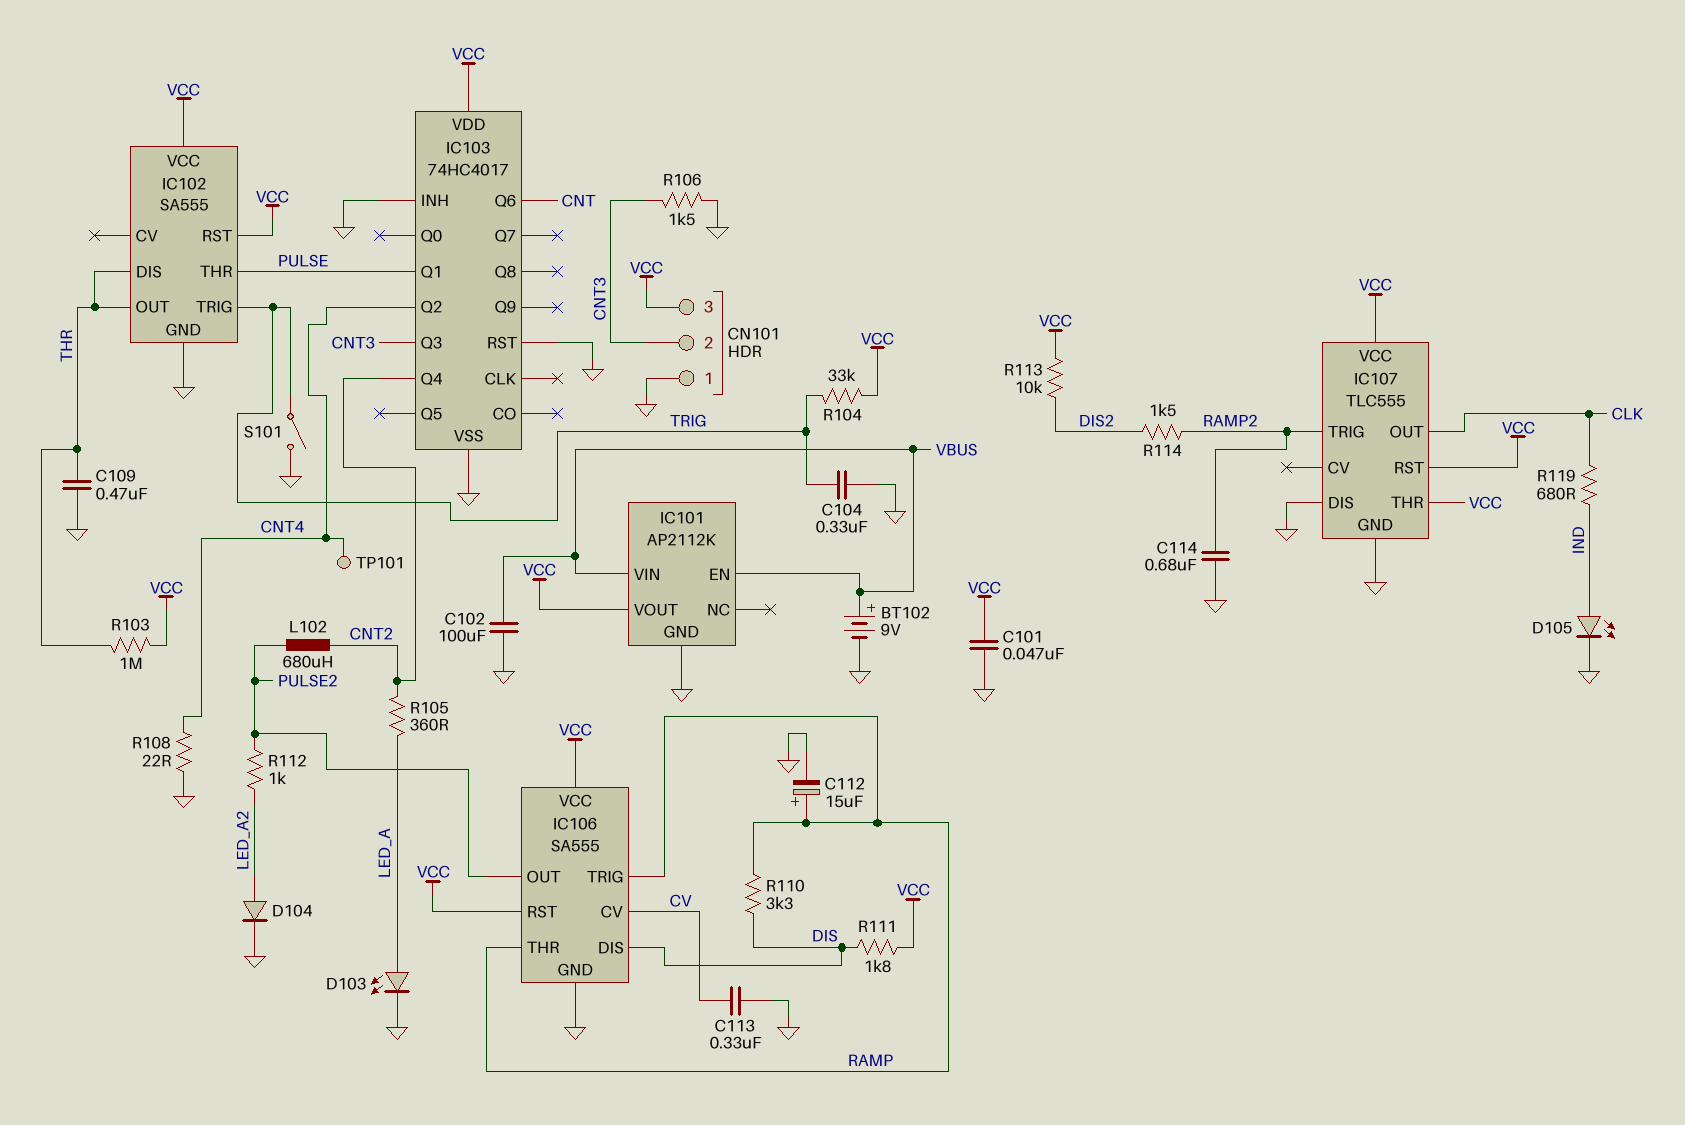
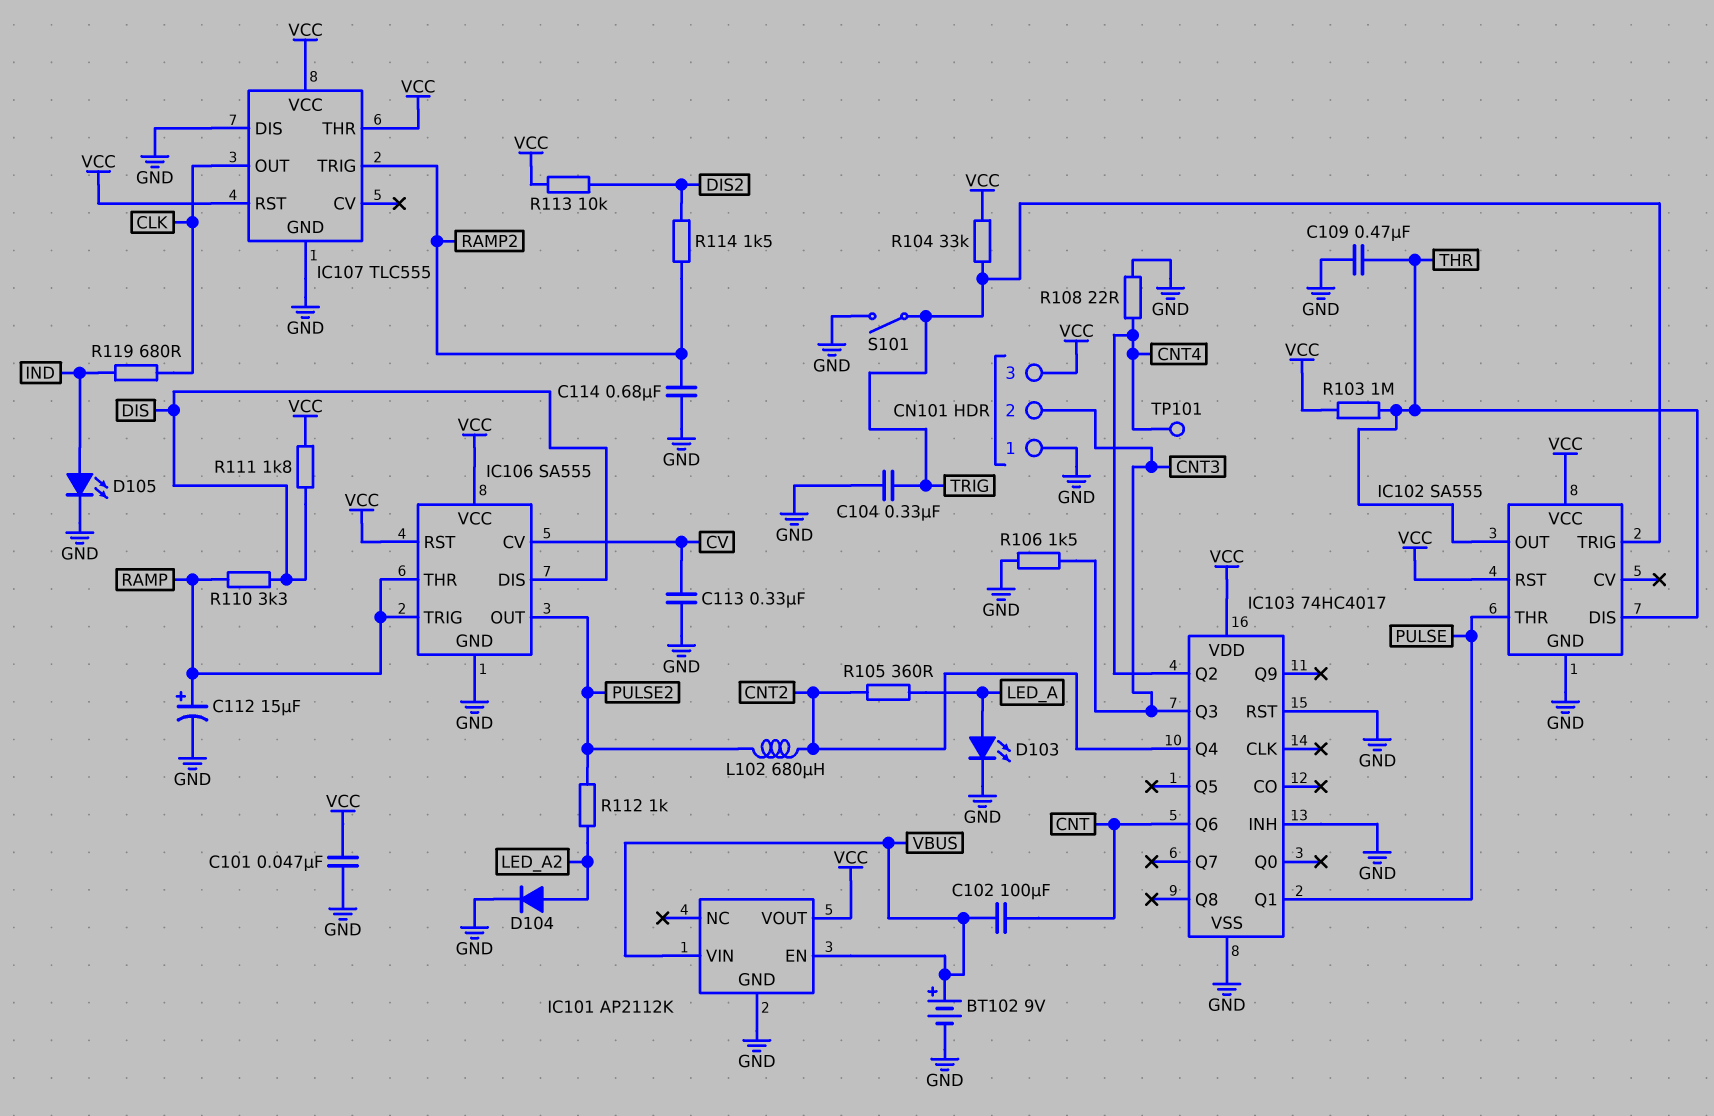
C102: 100uF (GND, VBUS) -> 100uF (CNT, VBUS)

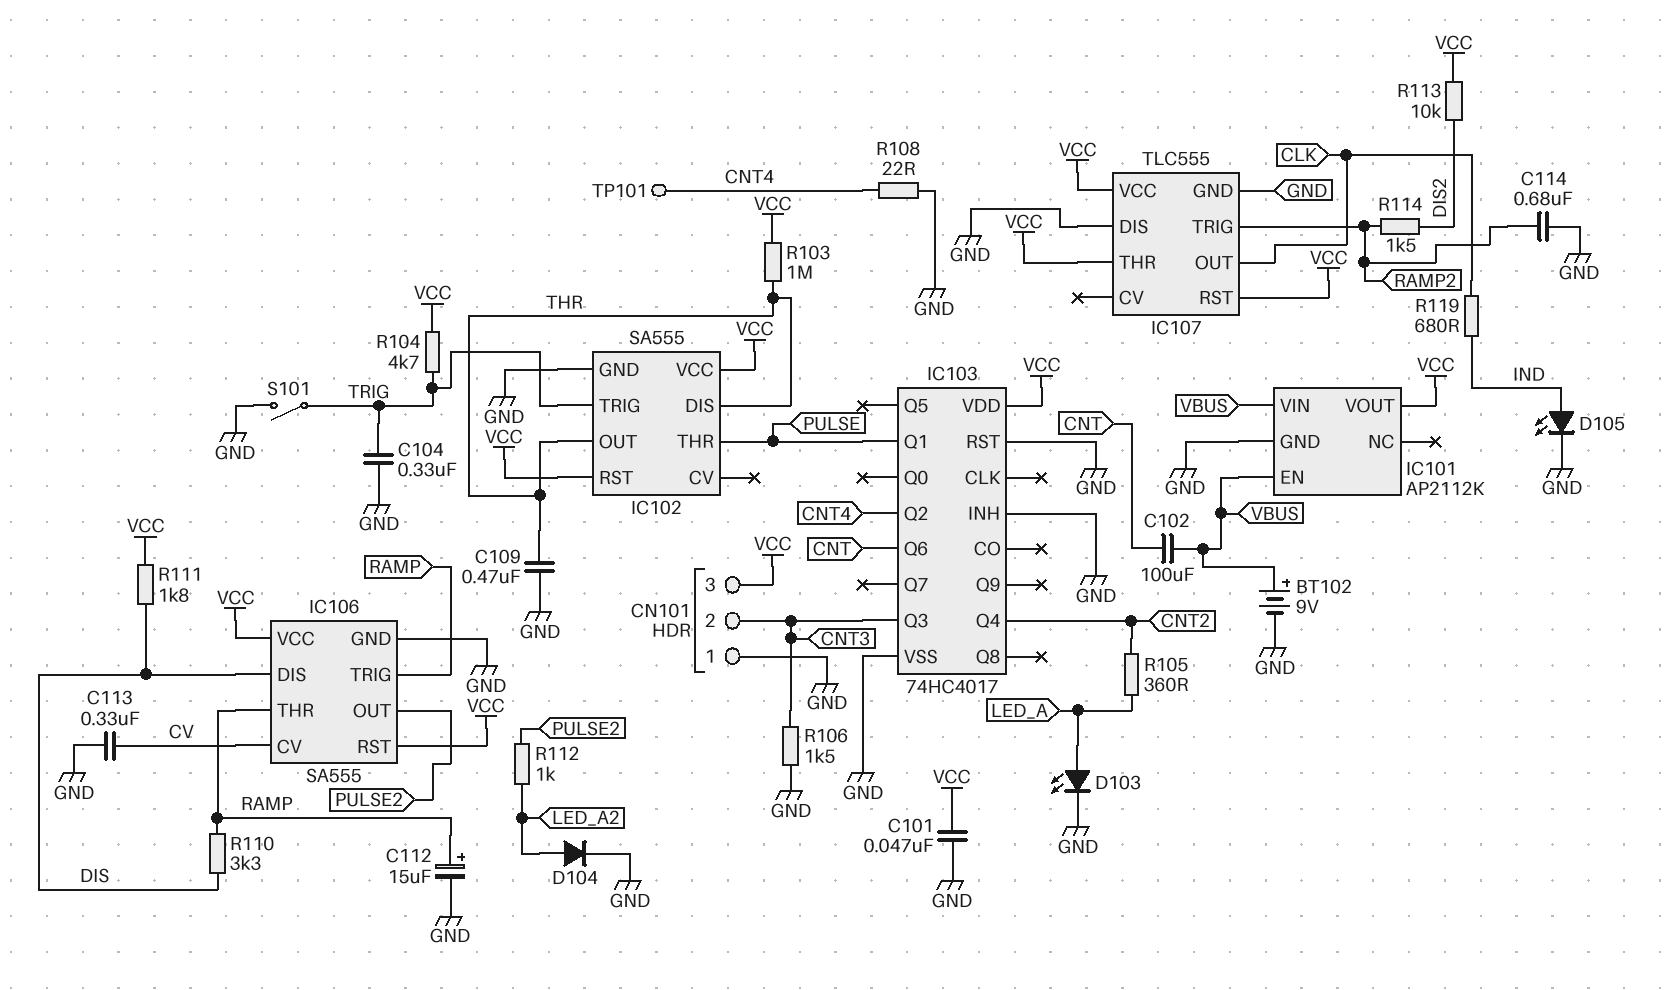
L102: 680uH (CNT2, PULSE2) -> none
R104: 33k (TRIG, VCC) -> 4.7k (TRIG, VCC)

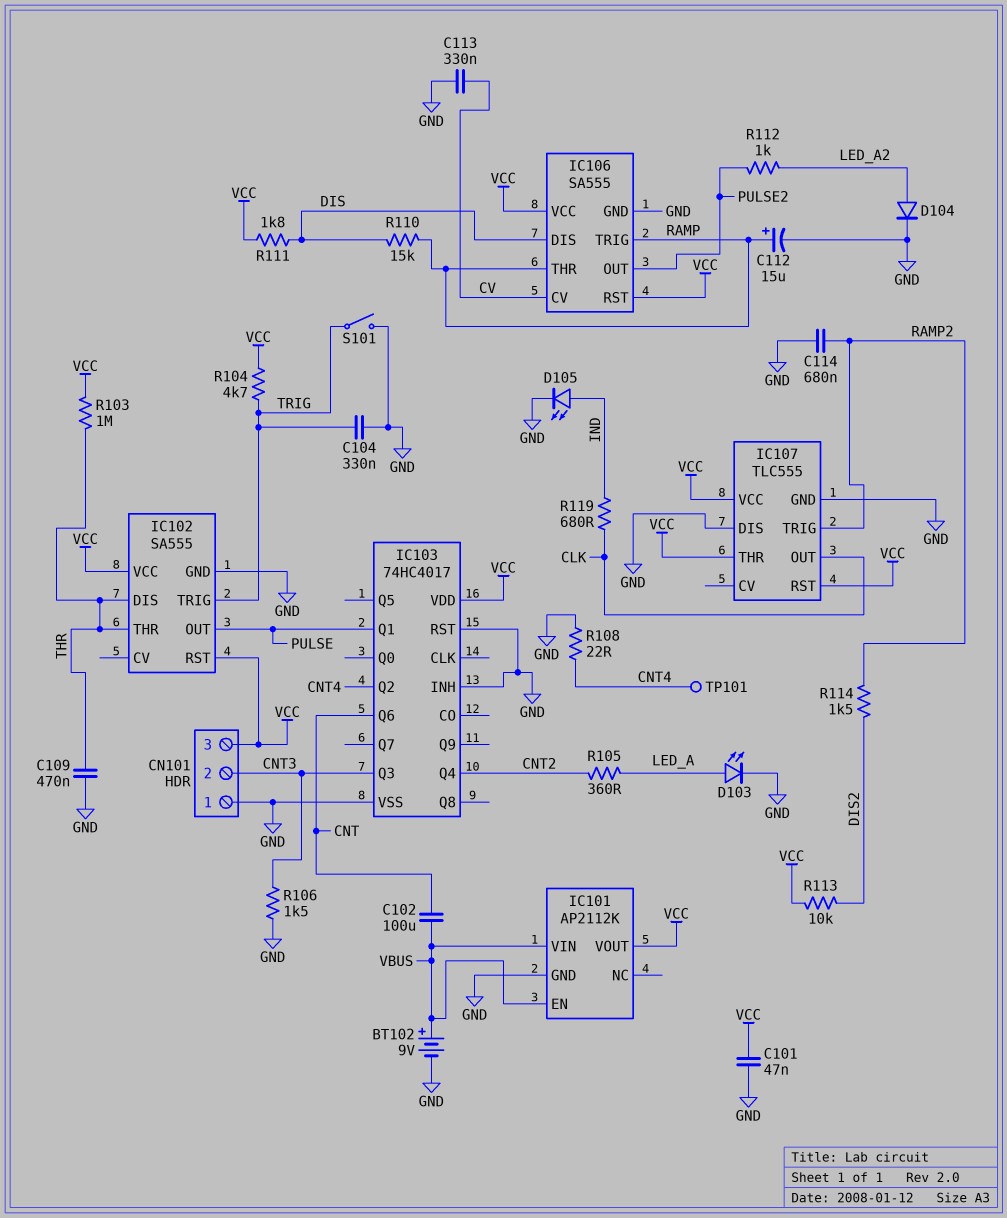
IC102 pin OUT: THR -> PULSE
IC102 pin THR: PULSE -> THR
R110: 3.3k (DIS, RAMP) -> 15k (DIS, RAMP)

